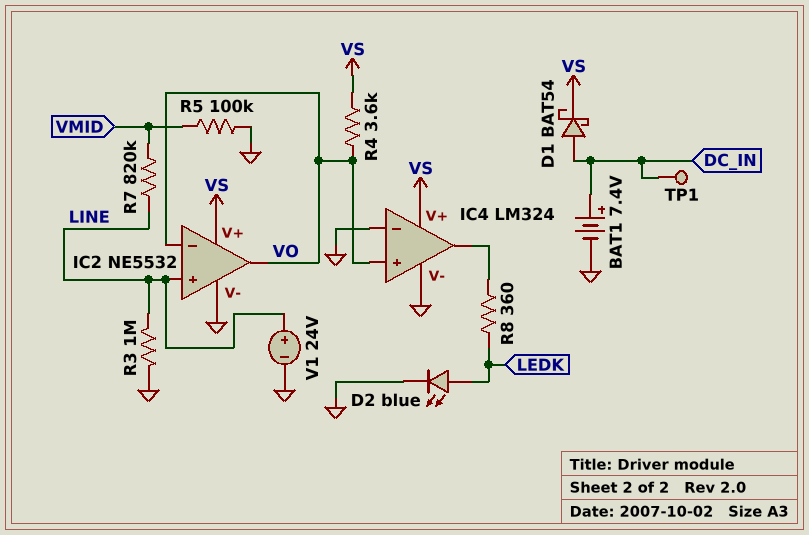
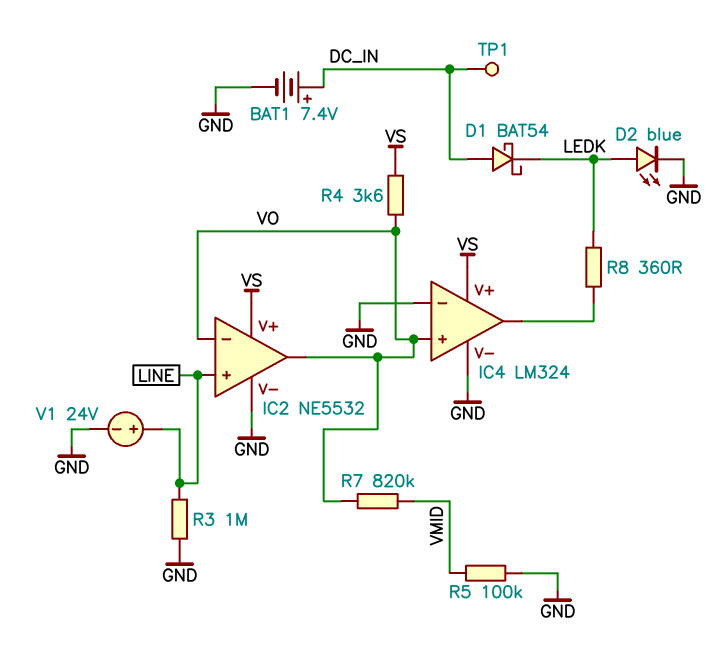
D1: schottky BAT54 (A DC_IN, K VS) -> schottky BAT54 (A DC_IN, K LEDK)
R7: 820k (LINE, VMID) -> 820k (VMID, VO)

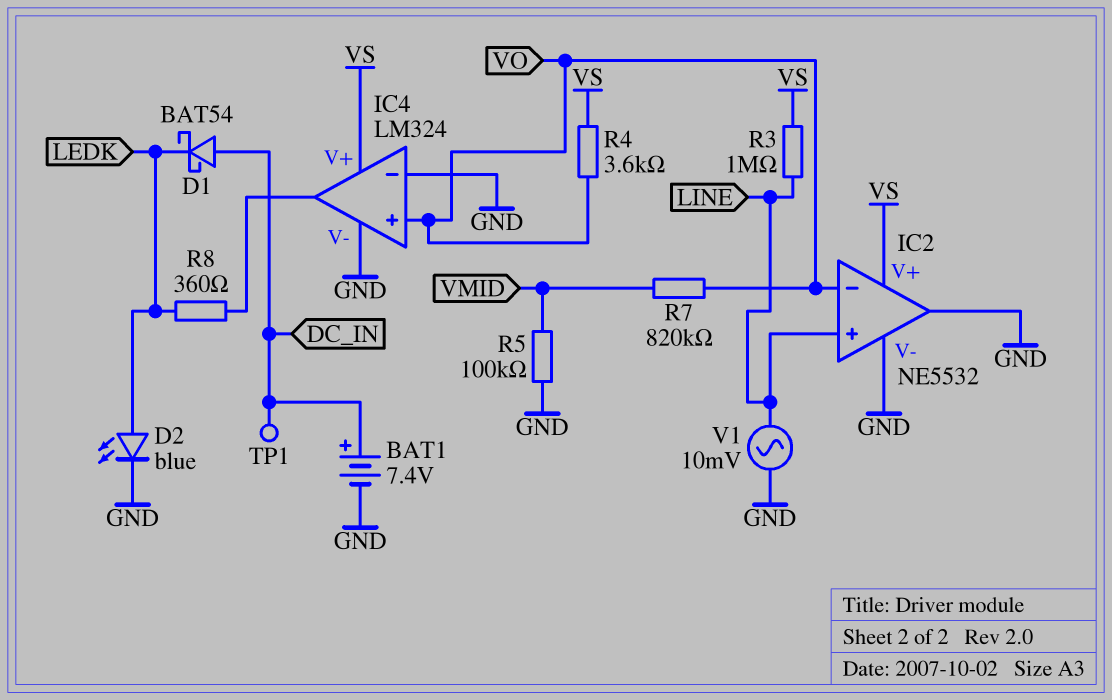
IC2 pin out: VO -> GND
R3: 1M (GND, LINE) -> 1M (LINE, VS)
V1: 24V (plus LINE, minus GND) -> AC 10mV (GND, LINE)

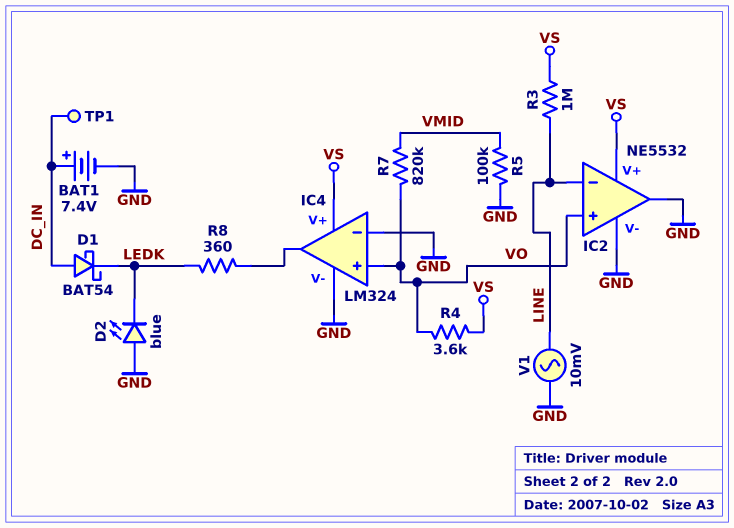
D2: LED blue (A LEDK, K GND) -> LED blue (A GND, K LEDK)
IC2 pin in+: LINE -> VO
IC2 pin in-: VO -> LINE

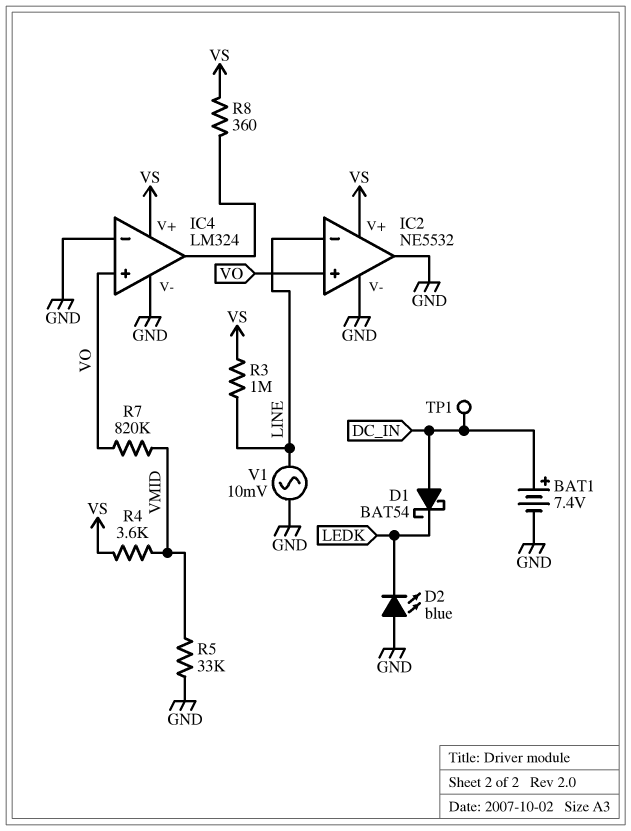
R4: 3.6k (VO, VS) -> 3.6k (VMID, VS)
R5: 100k (GND, VMID) -> 33k (GND, VMID)
R8: 360 (IC4/out, LEDK) -> 360 (IC4/out, VS)

